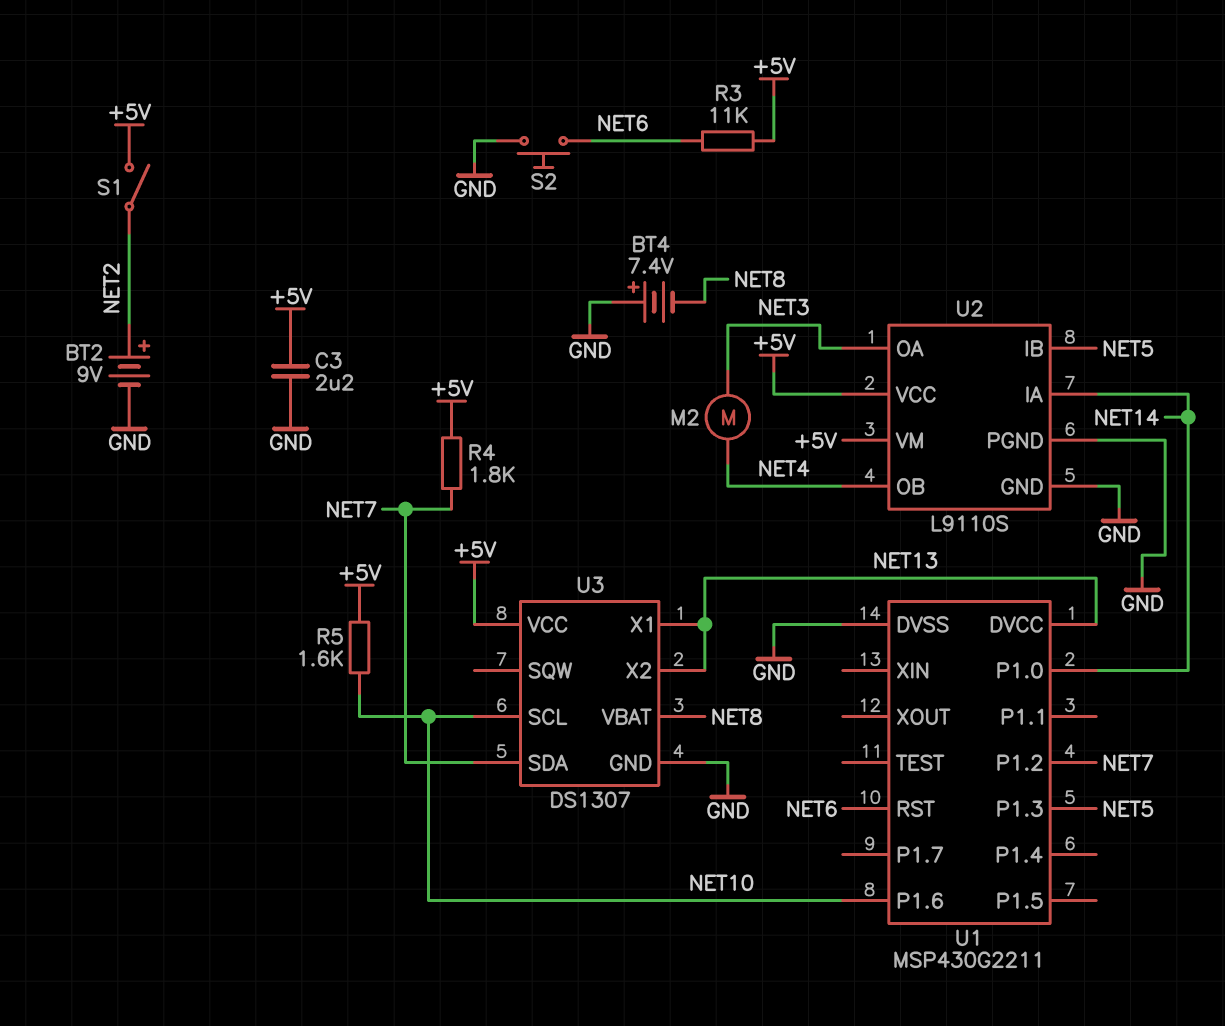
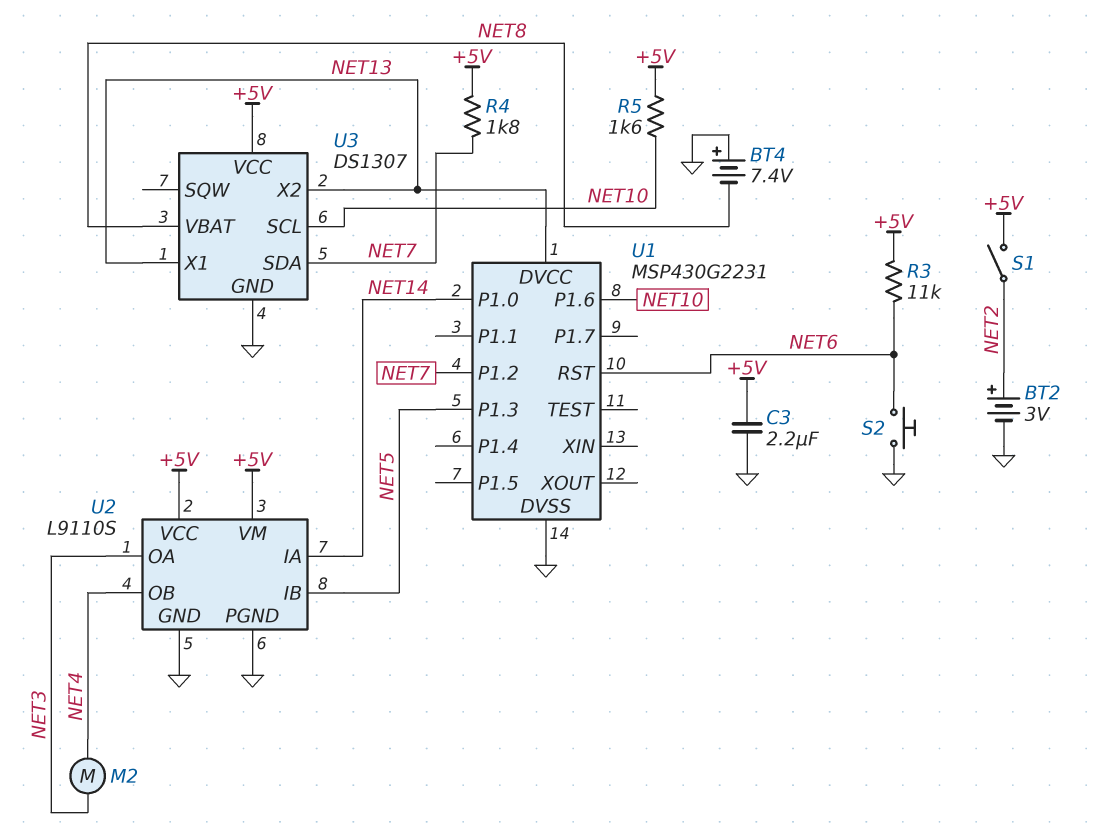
BT2: 9V (plus NET2, minus GND) -> 3V (plus NET2, minus GND)
U1: MSP430G2211 -> MSP430G2231

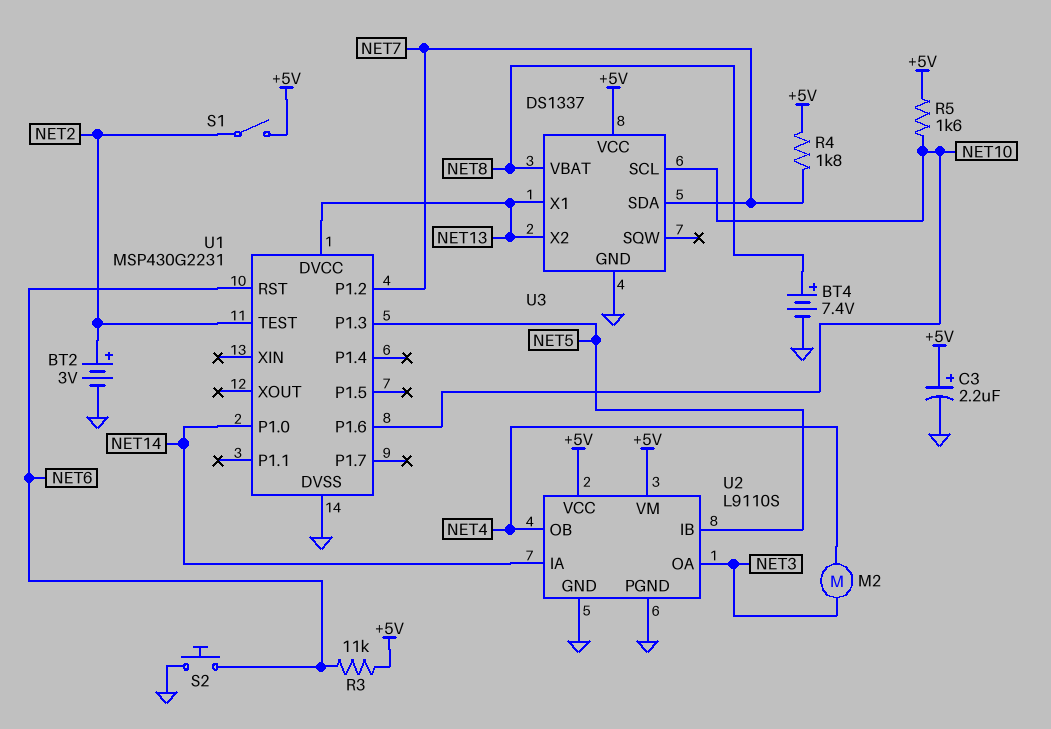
BT4: 7.4V (plus GND, minus NET8) -> 7.4V (plus NET8, minus GND)
C3: 2.2uF (+5V, GND) -> 2.2uF (plus +5V, minus GND)
U1 pin TEST: none -> NET2
U3: DS1307 -> DS1337

